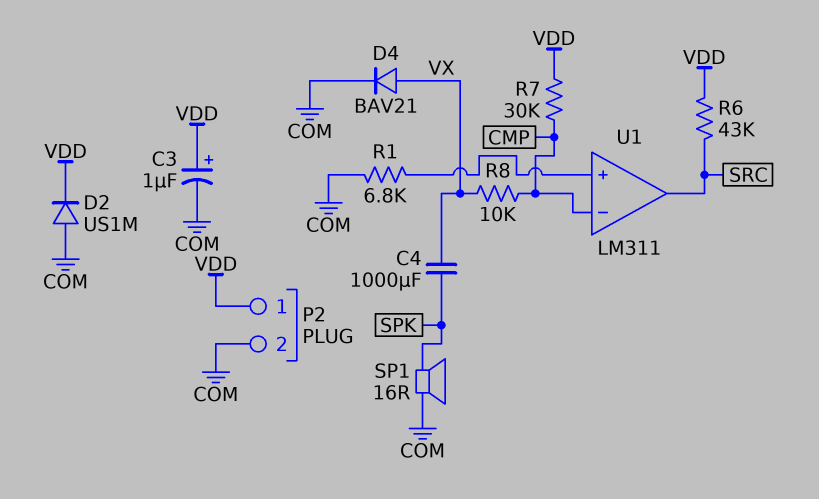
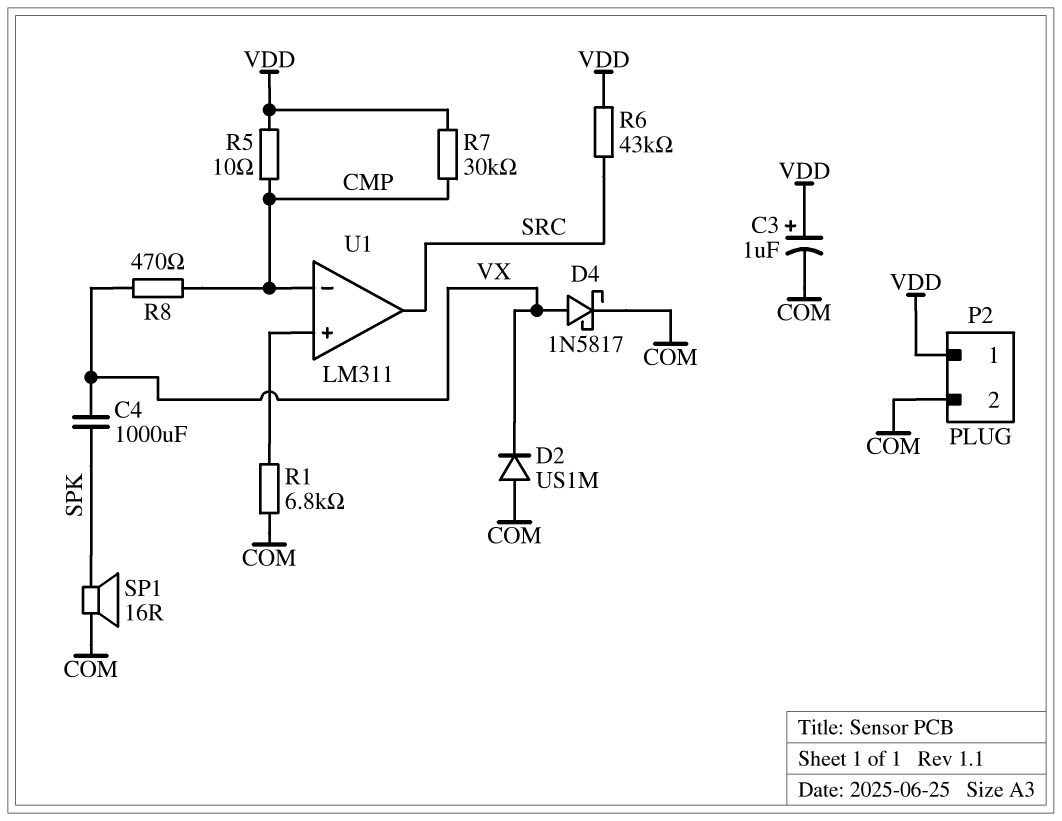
D2: diode US1M (A COM, K VDD) -> diode US1M (A COM, K VX)
D4: diode BAV21 (A VX, K COM) -> schottky 1N5817 (A VX, K COM)
R5: none -> 10 (CMP, VDD)
R8: 10k (CMP, VX) -> 470 (CMP, VX)

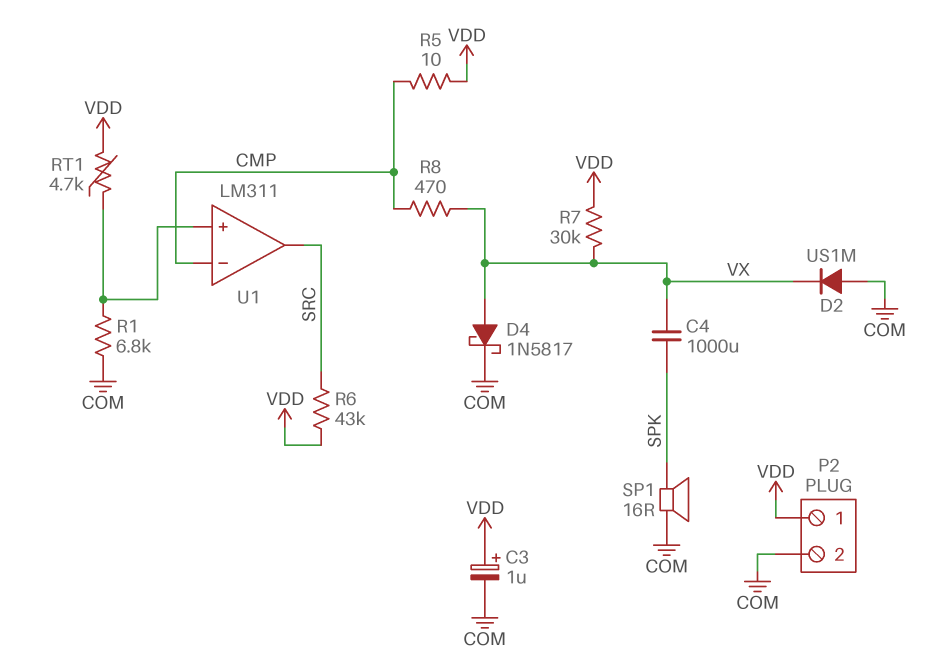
R7: 30k (CMP, VDD) -> 30k (VDD, VX)
RT1: none -> 4.7k (U1/in+, VDD)

